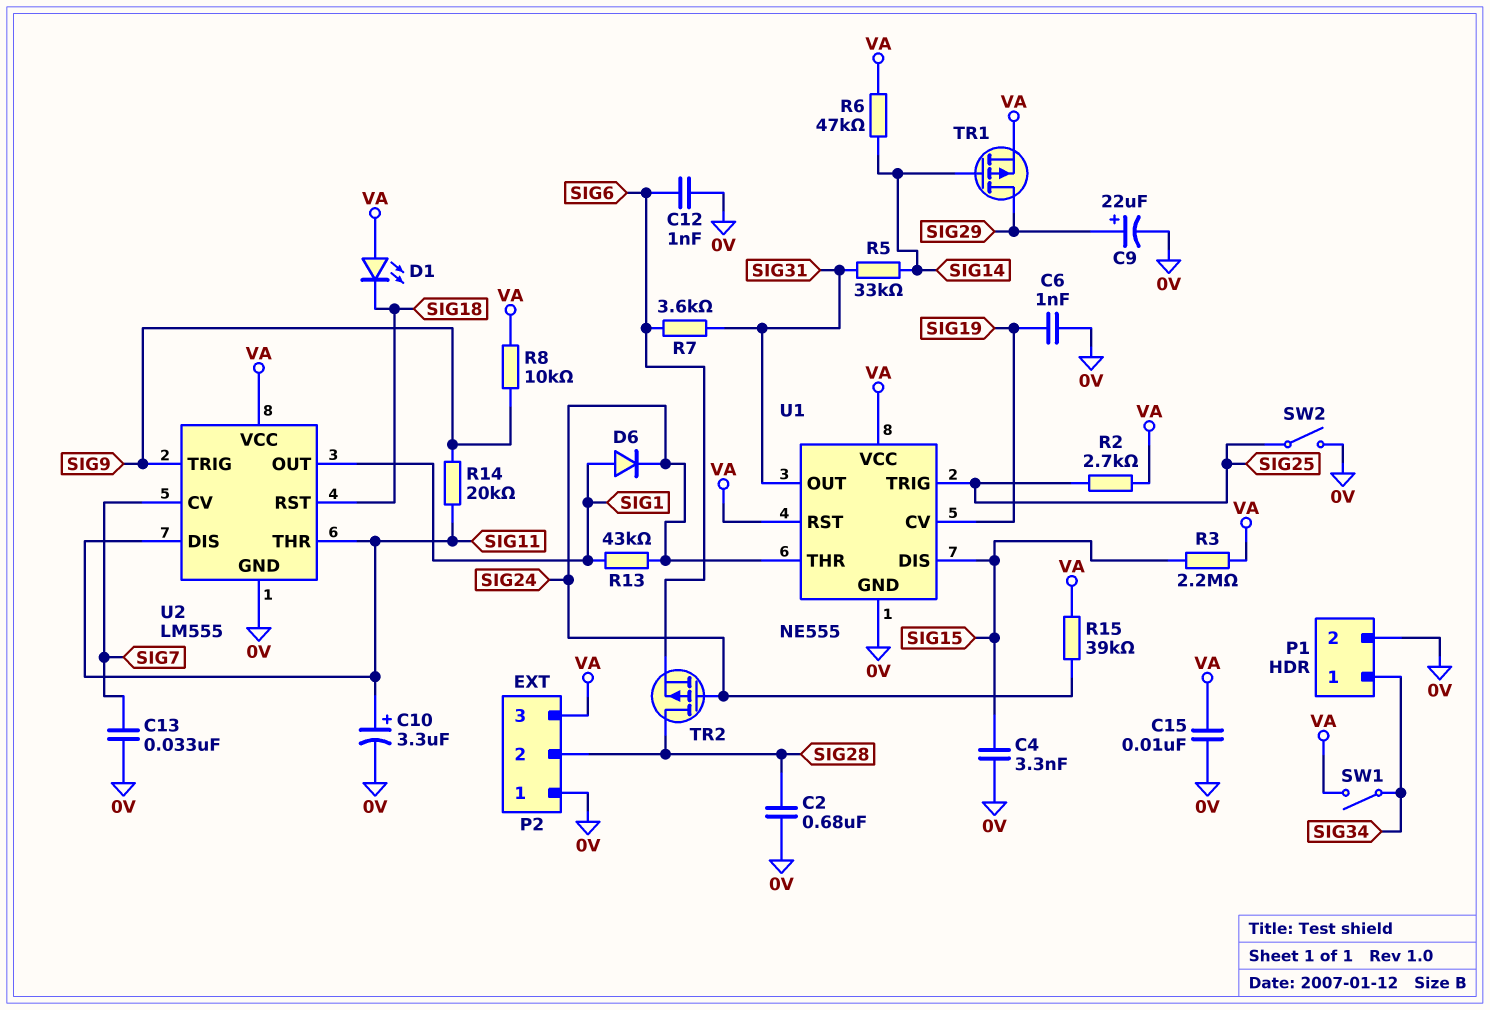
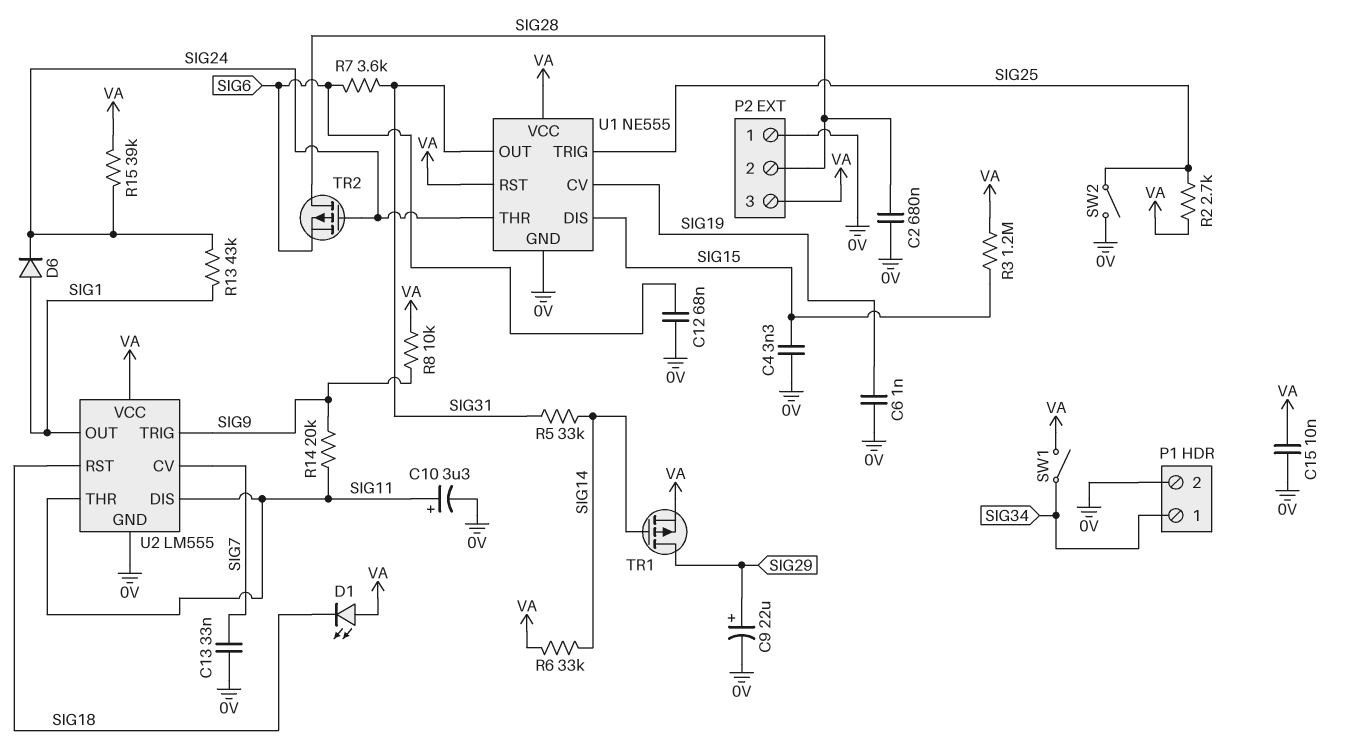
C12: 1nF (0V, SIG6) -> 68nF (0V, SIG6)
R3: 2.2M (SIG15, VA) -> 1.2M (SIG15, VA)
R6: 47k (SIG14, VA) -> 33k (SIG14, VA)

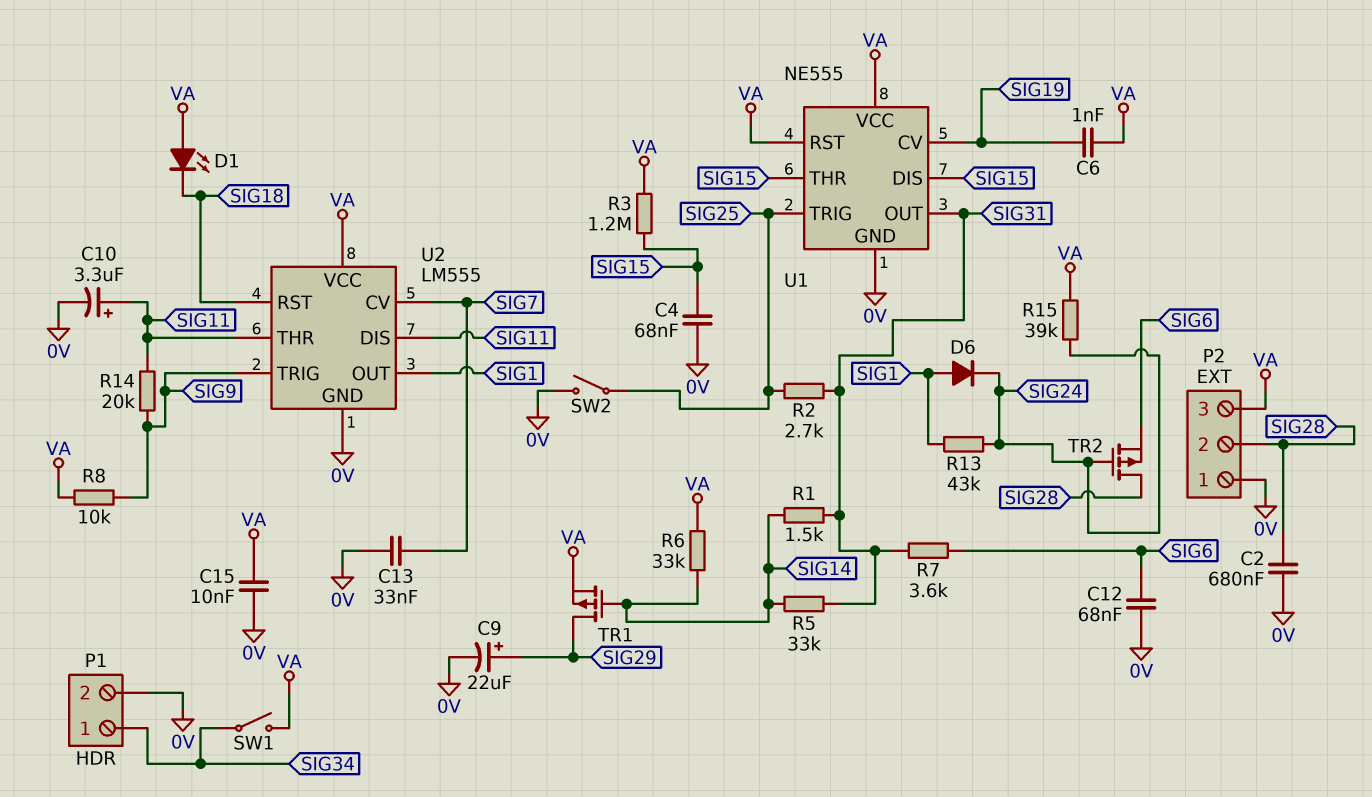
C4: 3.3nF (0V, SIG15) -> 68nF (0V, SIG15)
C6: 1nF (0V, SIG19) -> 1nF (SIG19, VA)
R1: none -> 1.5k (SIG14, SIG31)
R2: 2.7k (SIG25, VA) -> 2.7k (SIG25, SIG31)
U1 pin THR: SIG24 -> SIG15

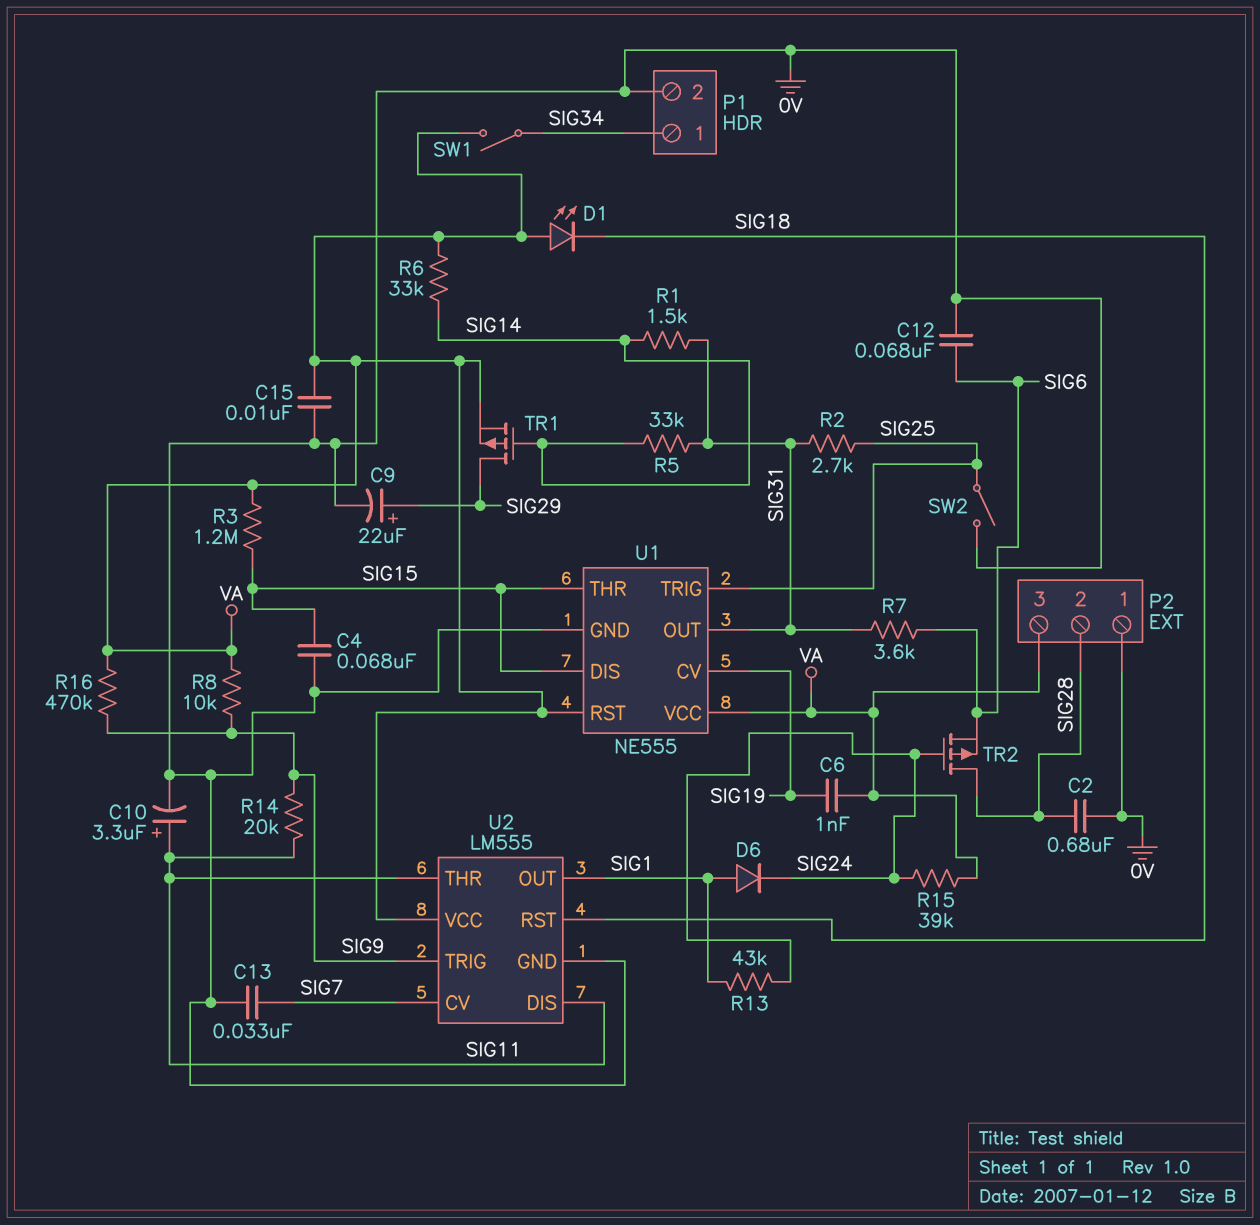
R16: none -> 470k (SIG9, VA)

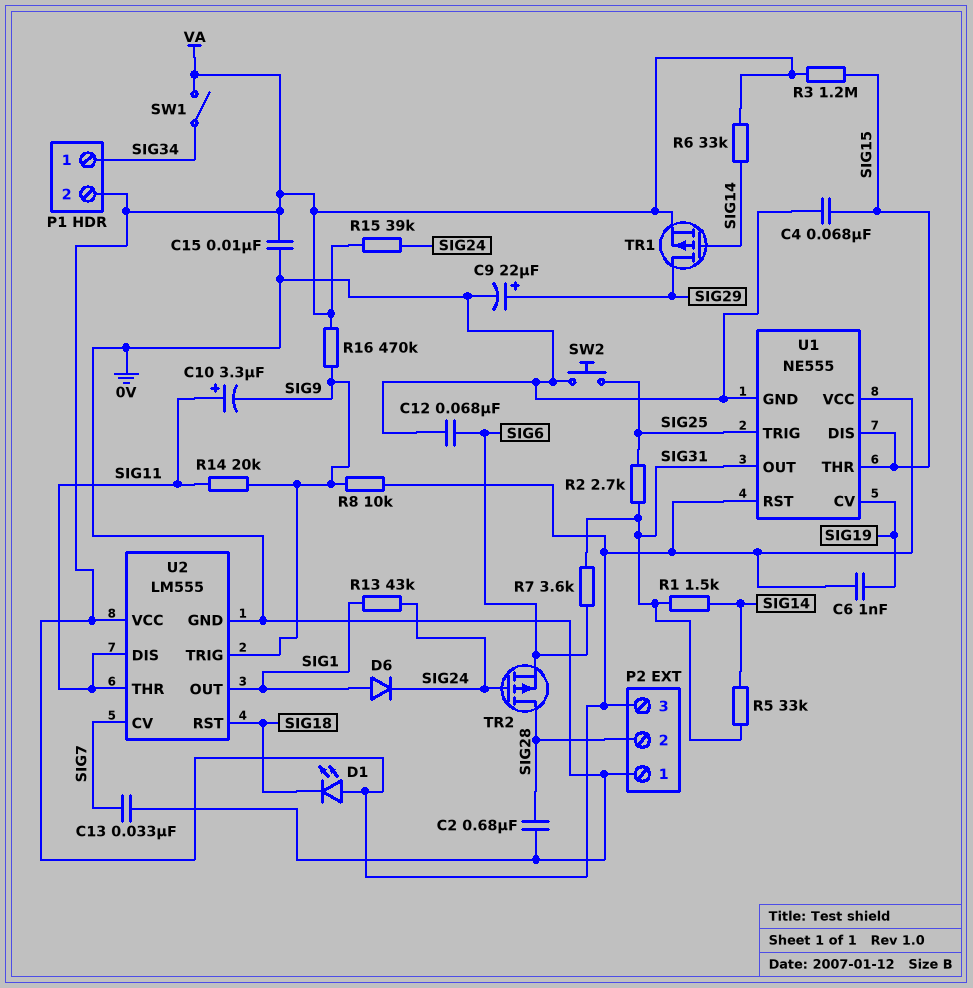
C10: 3.3uF (plus SIG11, minus 0V) -> 3.3uF (plus SIG11, minus SIG9)
P1 pin 2: 0V -> VA
SW2: switch (0V, SIG25) -> button (0V, SIG25)

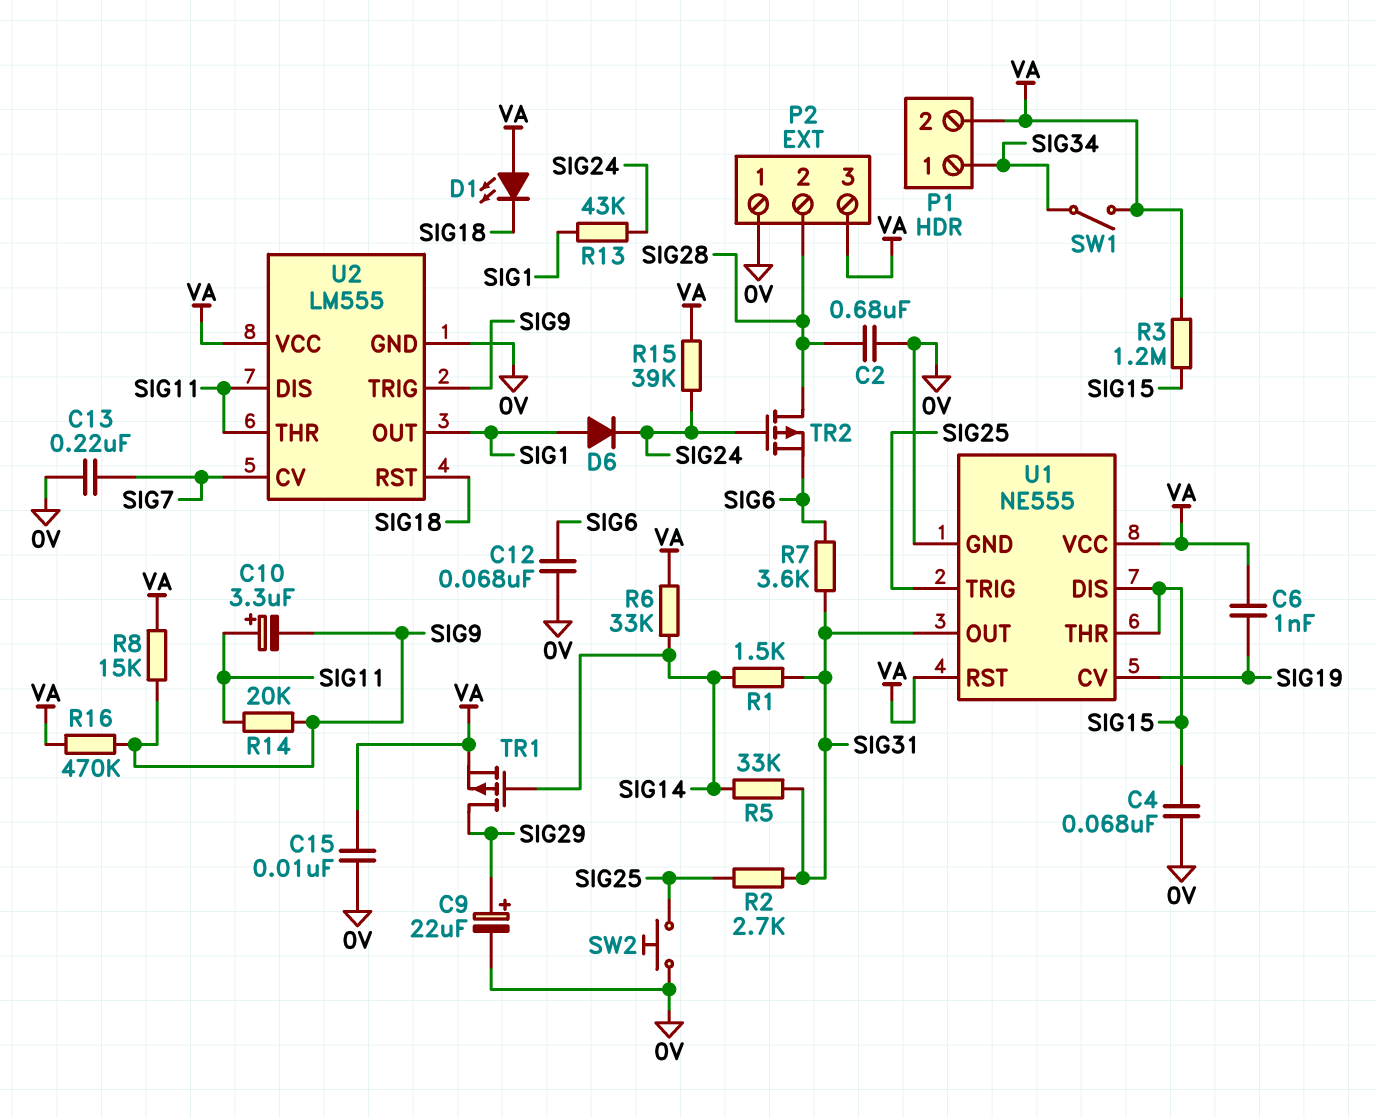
C13: 33nF (0V, SIG7) -> 220nF (0V, SIG7)
R8: 10k (SIG9, VA) -> 15k (SIG9, VA)

